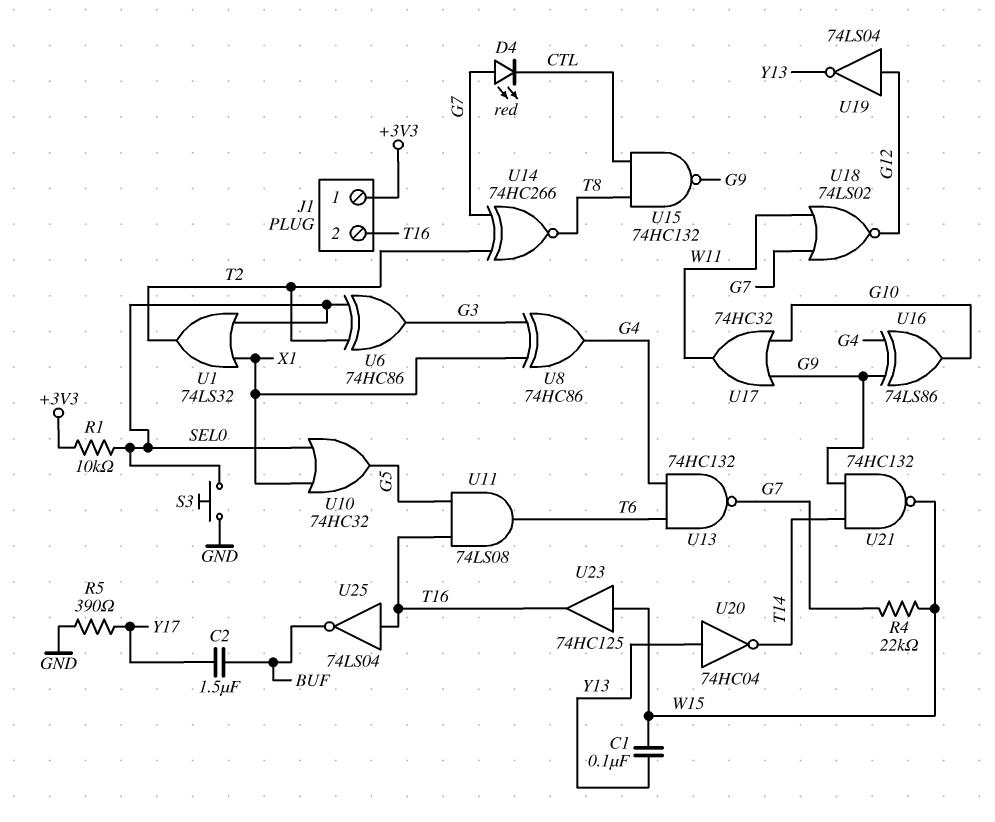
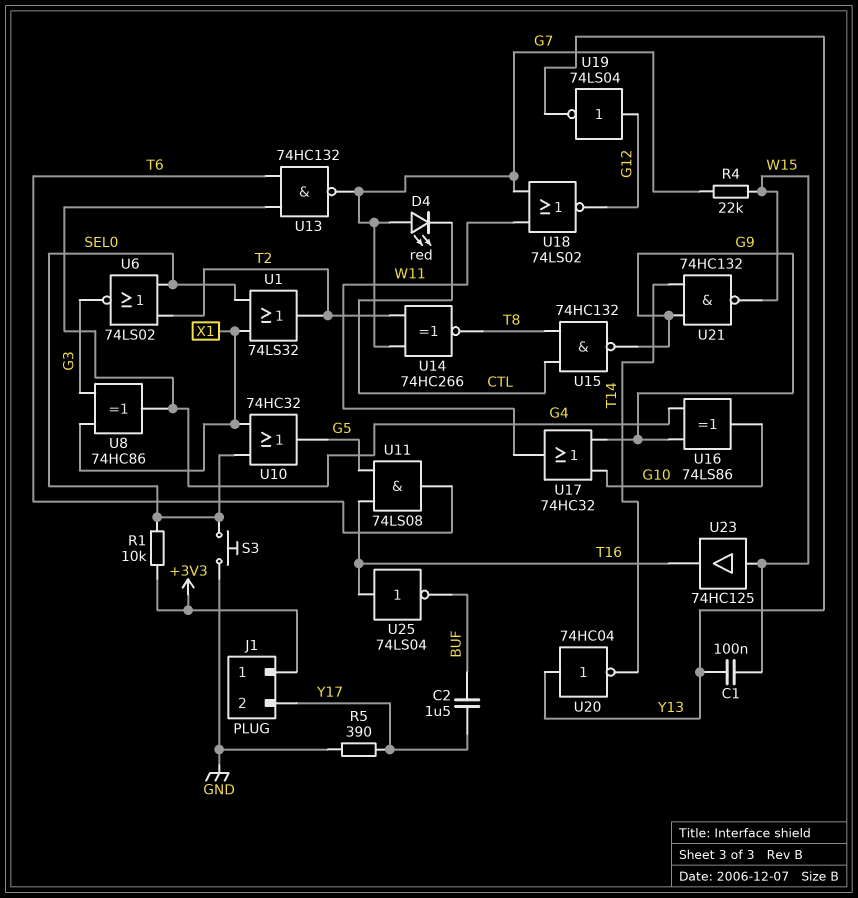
J1 pin 2: T16 -> Y17
U6: XOR 74HC86 (in SEL0, in T2, out G3) -> NOR 74LS02 (in SEL0, in T2, out G3)

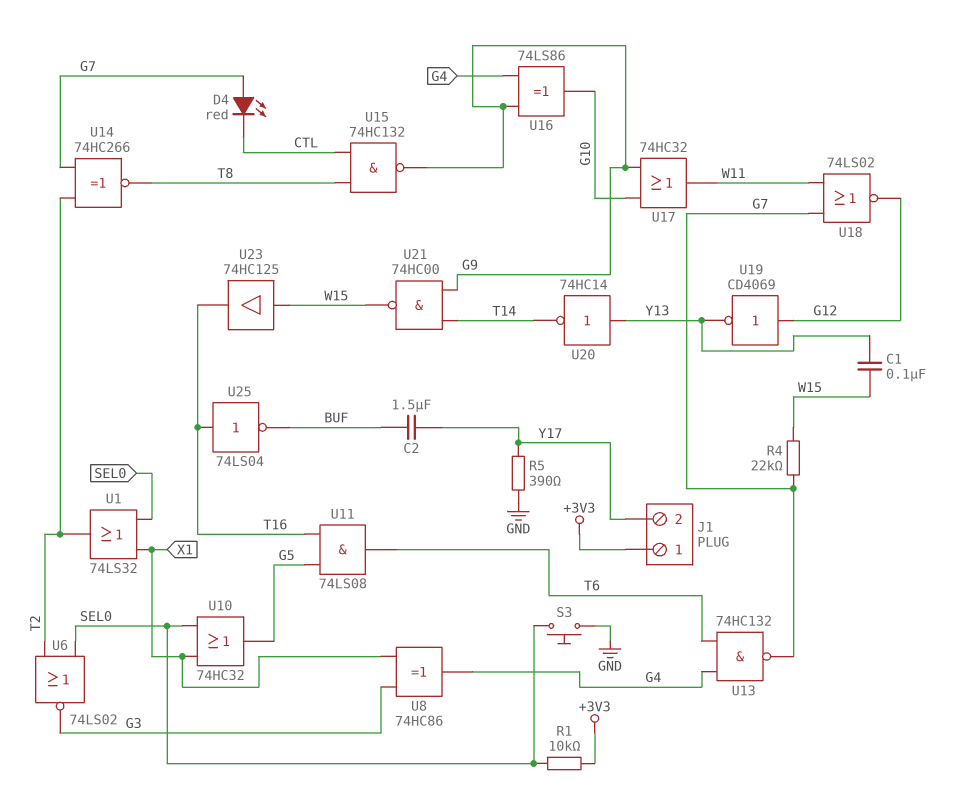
U19: NOT 74LS04 (in G12, out Y13) -> NOT CD4069 (in G12, out Y13)
U20: NOT 74HC04 (in Y13, out T14) -> NOT 74HC14 (in Y13, out T14)
U21: NAND 74HC132 (in G9, in T14, out W15) -> NAND 74HC00 (in G9, in T14, out W15)

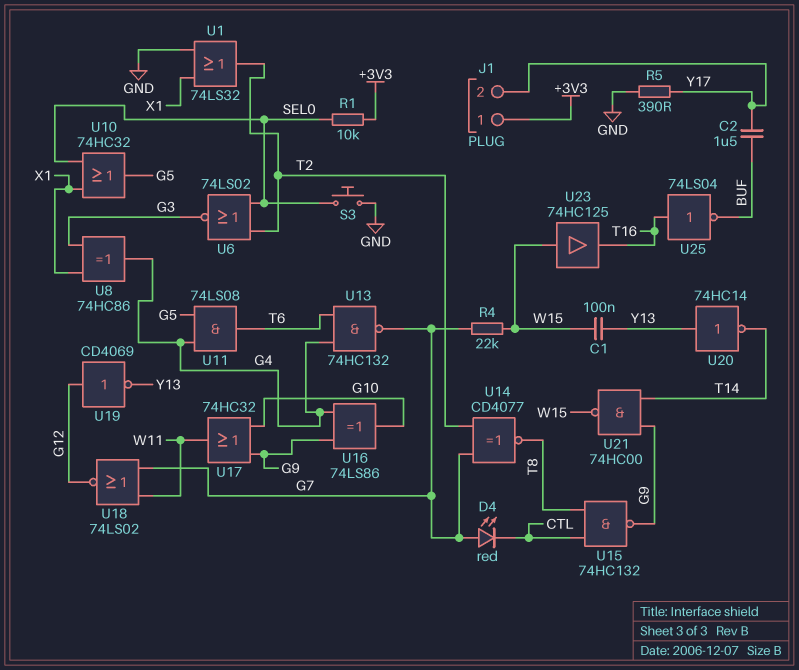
U1: OR 74LS32 (in SEL0, in X1, out T2) -> OR 74LS32 (in GND, in X1, out T2)
U11: AND 74LS08 (in G5, in T16, out T6) -> AND 74LS08 (in G4, in G5, out T6)
U14: XNOR 74HC266 (in G7, in T2, out T8) -> XNOR CD4077 (in G7, in T2, out T8)

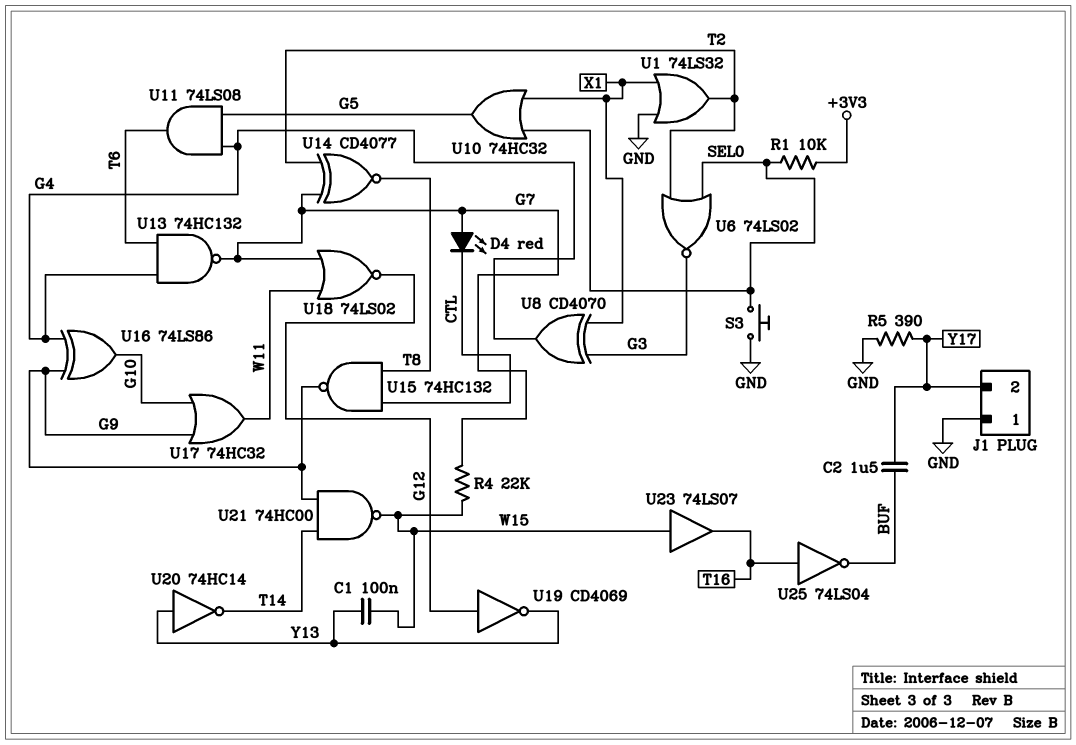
J1 pin 1: +3V3 -> GND
U8: XOR 74HC86 (in G3, in X1, out G4) -> XOR CD4070 (in G3, in X1, out G4)
U23: buffer 74HC125 (in W15, out T16) -> buffer 74LS07 (in W15, out T16)

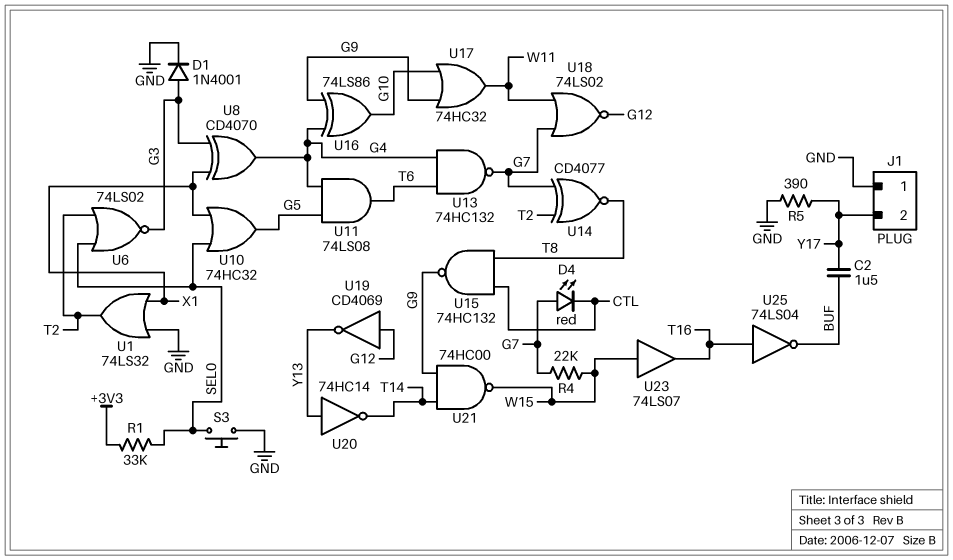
C1: 100nF (W15, Y13) -> none
D1: none -> diode 1N4001 (A G3, K GND)
R1: 10k (+3V3, SEL0) -> 33k (+3V3, SEL0)

